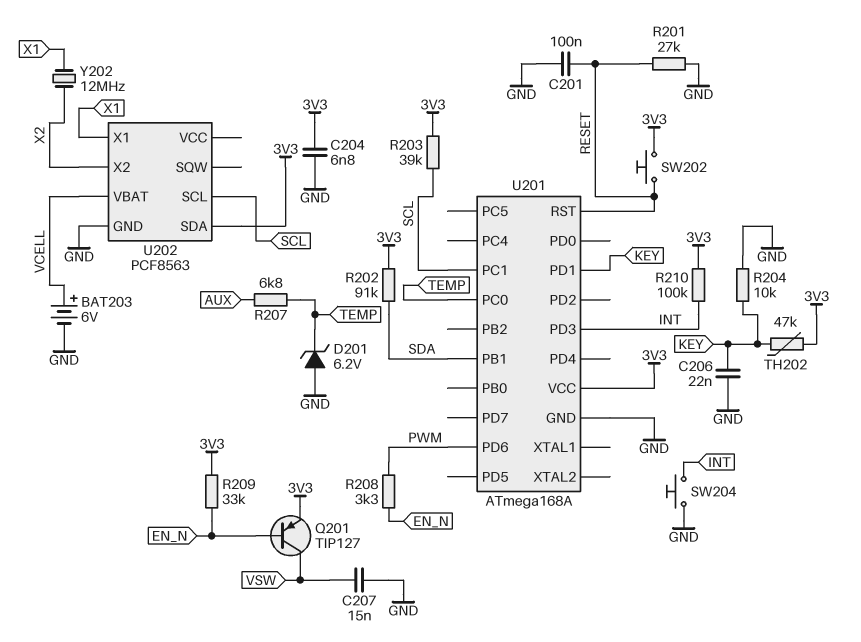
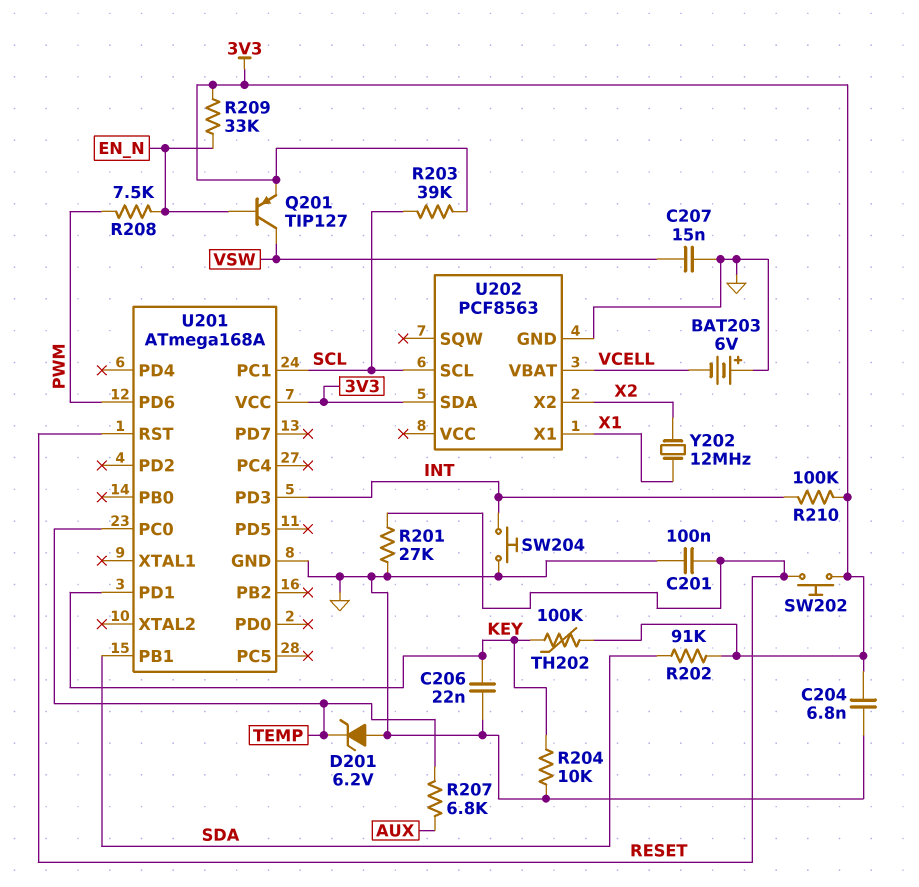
BAT203: 6V (plus VCELL, minus GND) -> 6V (plus GND, minus VCELL)
R208: 3.3k (EN_N, PWM) -> 7.5k (EN_N, PWM)
TH202: 47k (3V3, KEY) -> 100k (3V3, KEY)

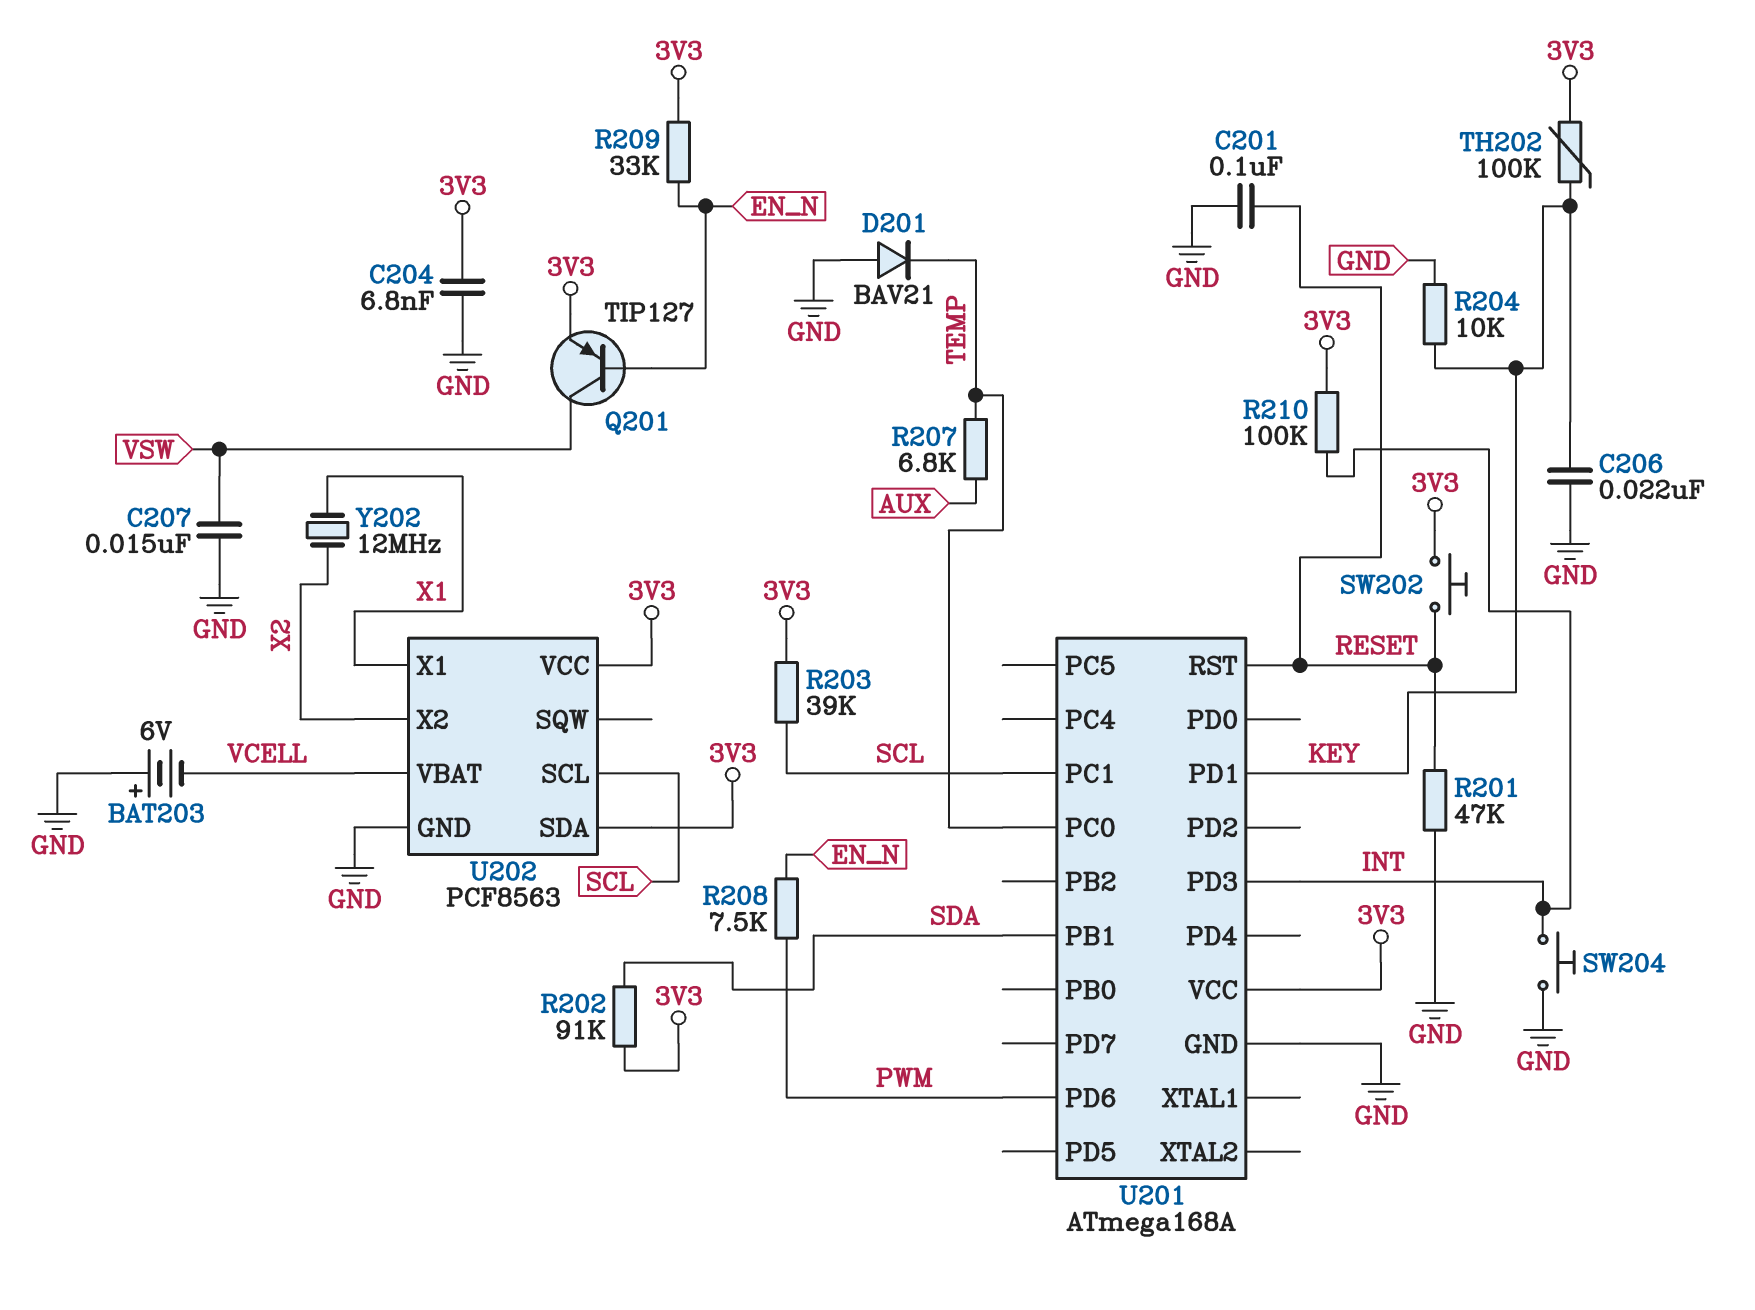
D201: zener 6.2V (A GND, K TEMP) -> diode BAV21 (A GND, K TEMP)
R201: 27k (GND, RESET) -> 47k (GND, RESET)
U202 pin VCC: none -> 3V3

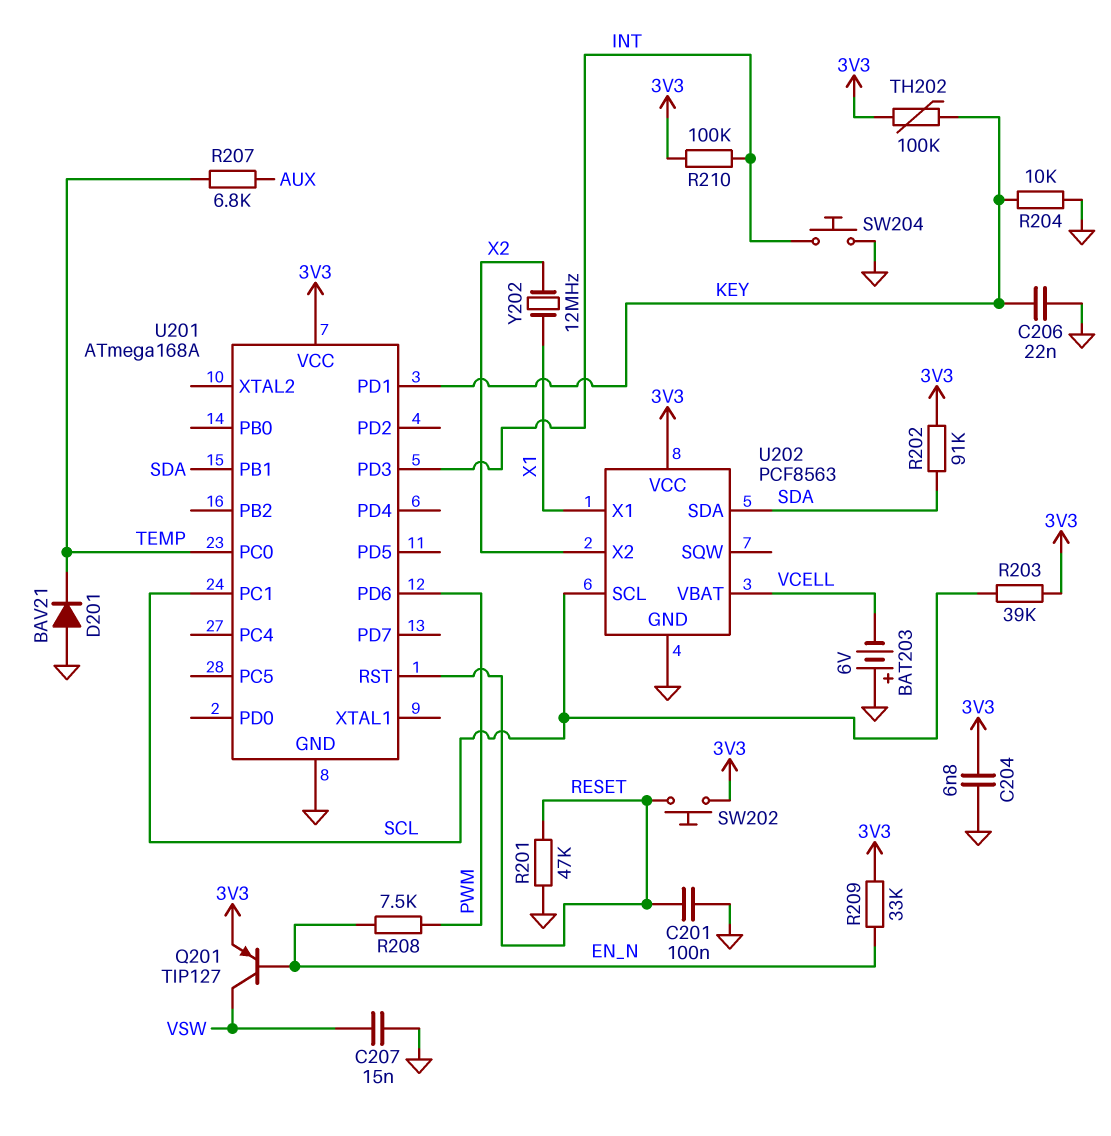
U202 pin SDA: 3V3 -> SDA

